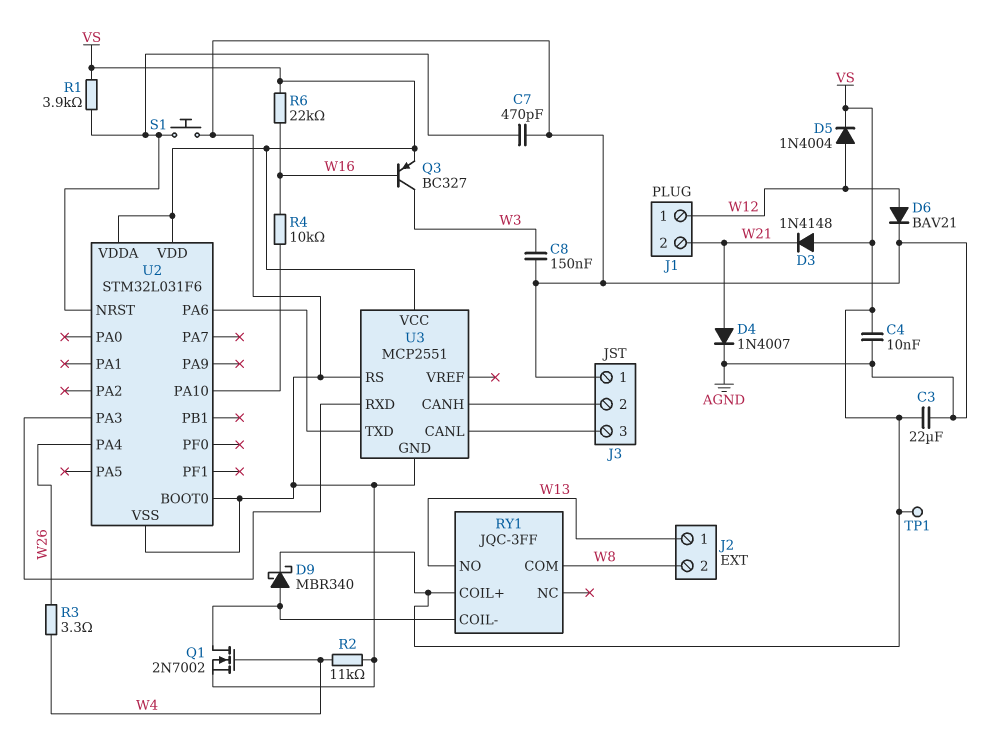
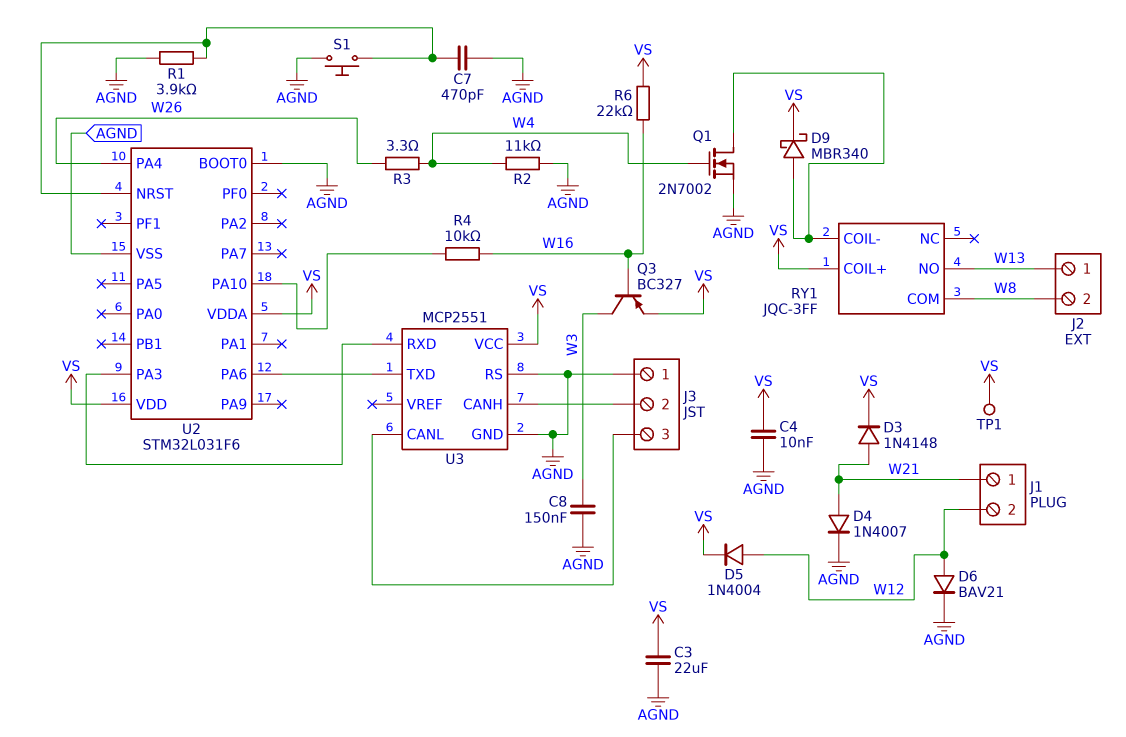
D3: diode 1N4148 (A VS, K W21) -> diode 1N4148 (A W21, K VS)
J1 pin 1: W12 -> W21
J1 pin 2: W21 -> W12
R1: 3.9k (U2/NRST, VS) -> 3.9k (AGND, U2/NRST)

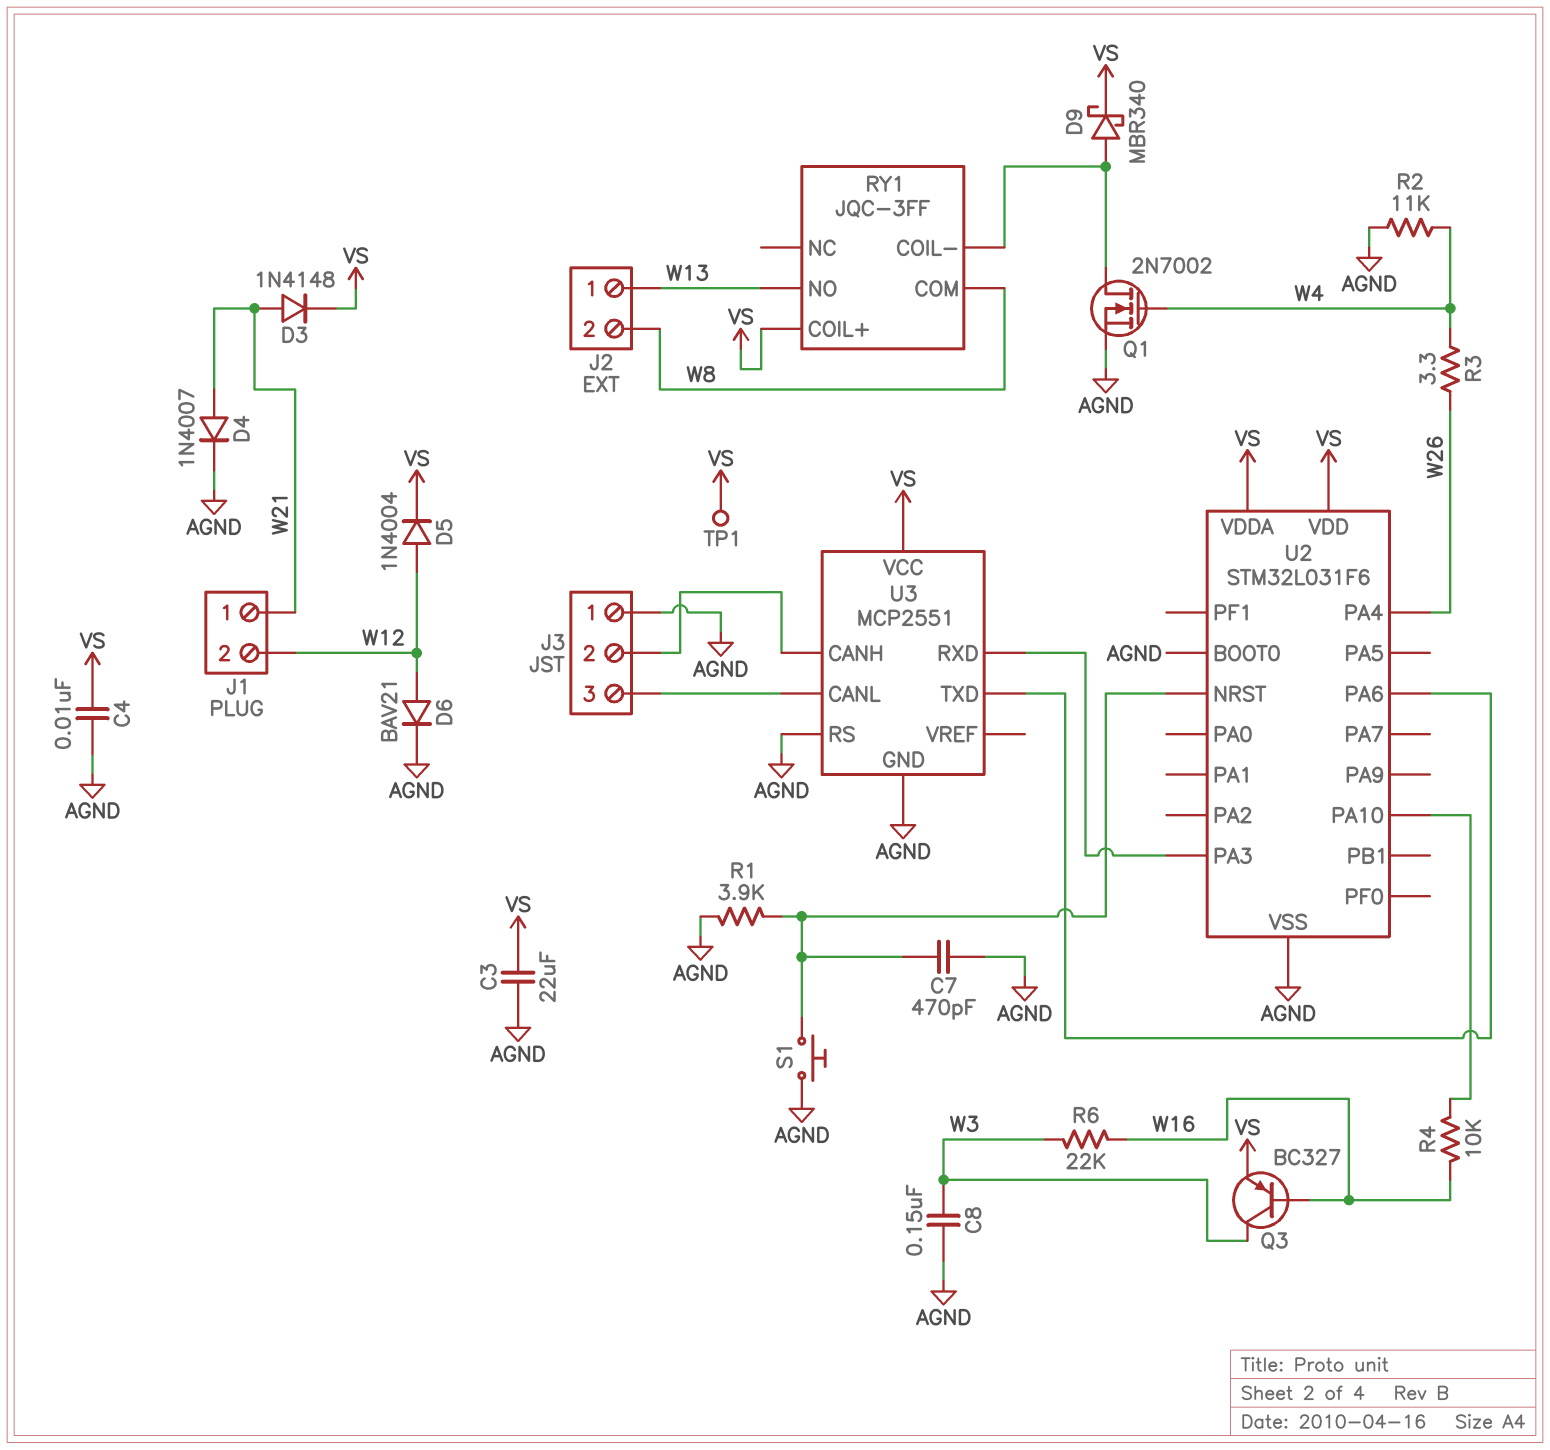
R6: 22k (VS, W16) -> 22k (W3, W16)

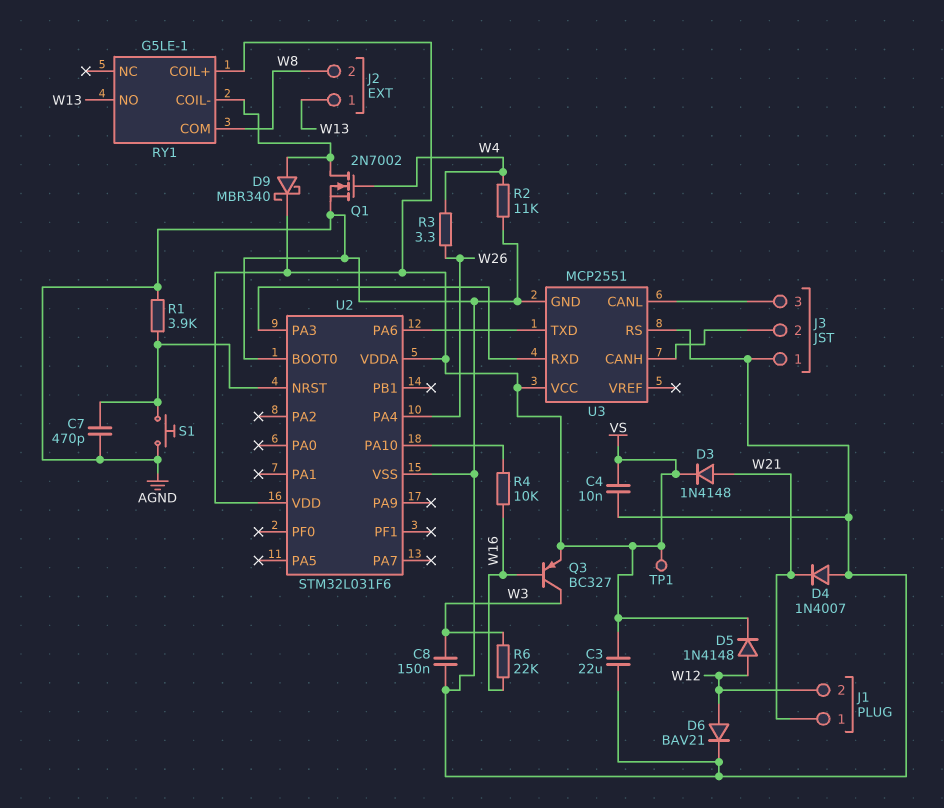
D4: diode 1N4007 (A W21, K AGND) -> diode 1N4007 (A AGND, K W21)
D5: diode 1N4004 (A W12, K VS) -> diode 1N4148 (A W12, K VS)
RY1: JQC-3FF -> G5LE-1

